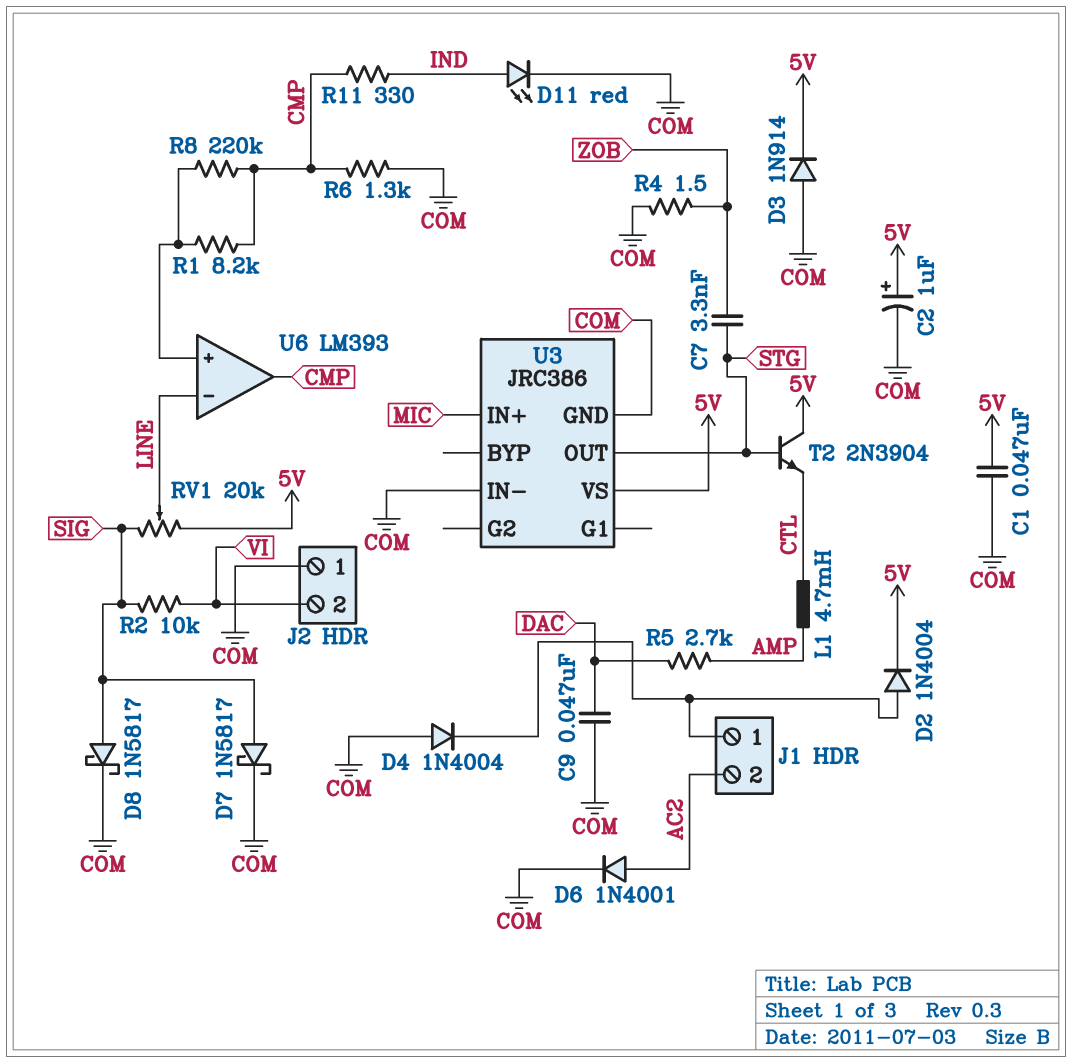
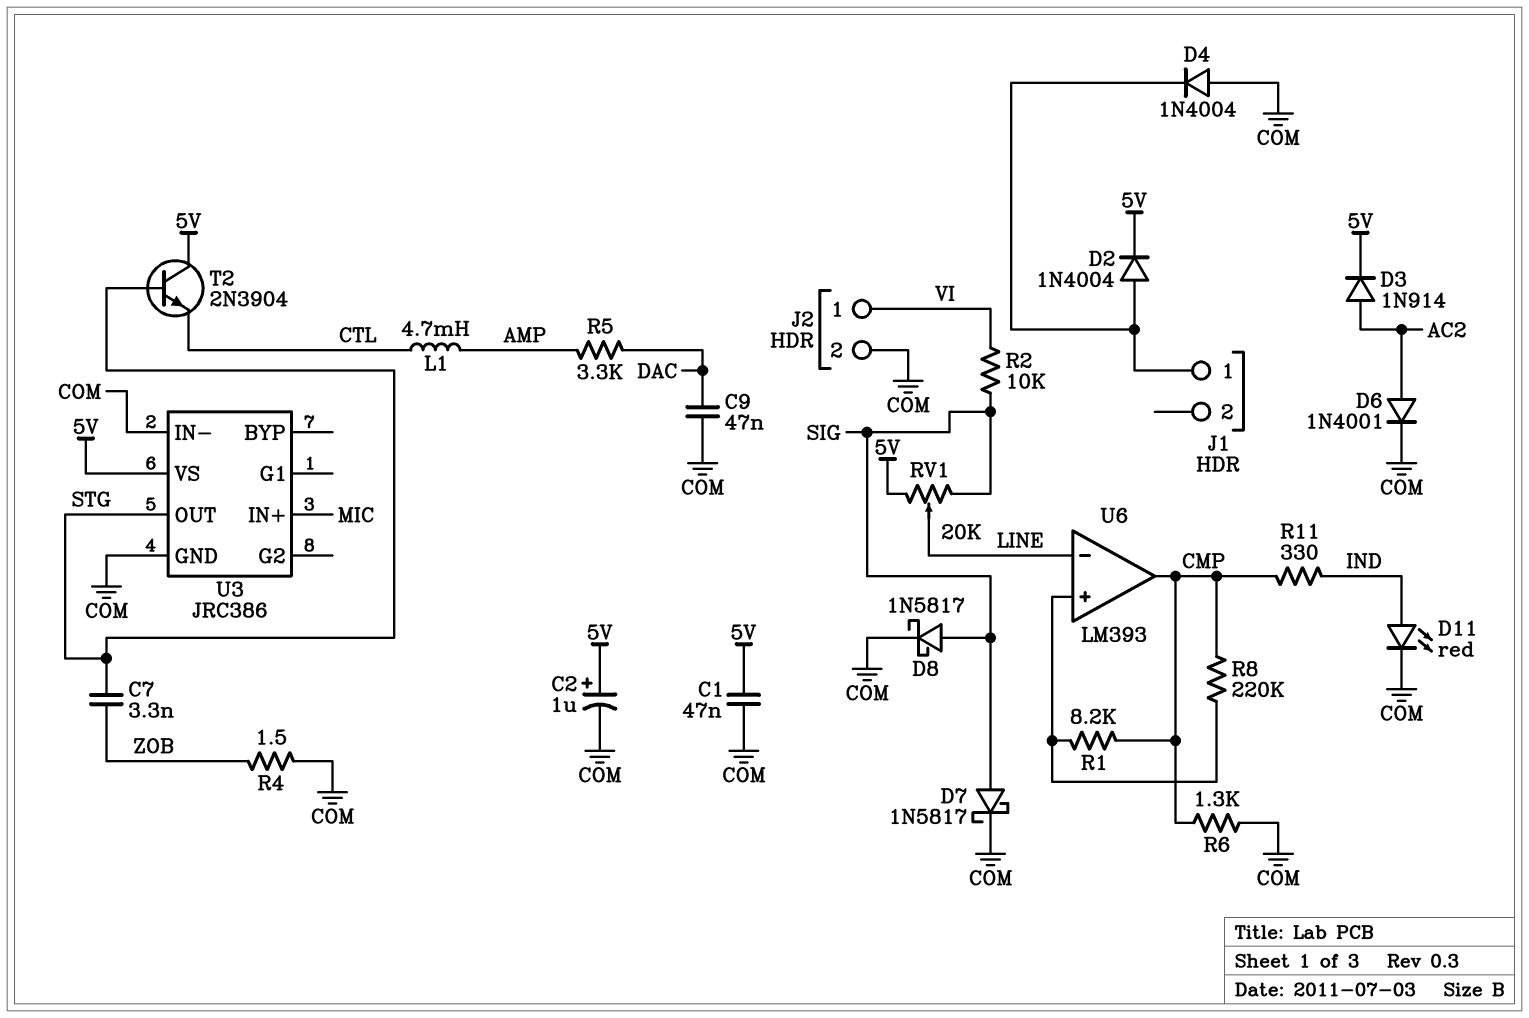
D3: diode 1N914 (A COM, K 5V) -> diode 1N914 (A AC2, K 5V)
J1 pin 2: AC2 -> none
J2 pin 1: COM -> VI
J2 pin 2: VI -> COM
R5: 2.7k (AMP, DAC) -> 3.3k (AMP, DAC)

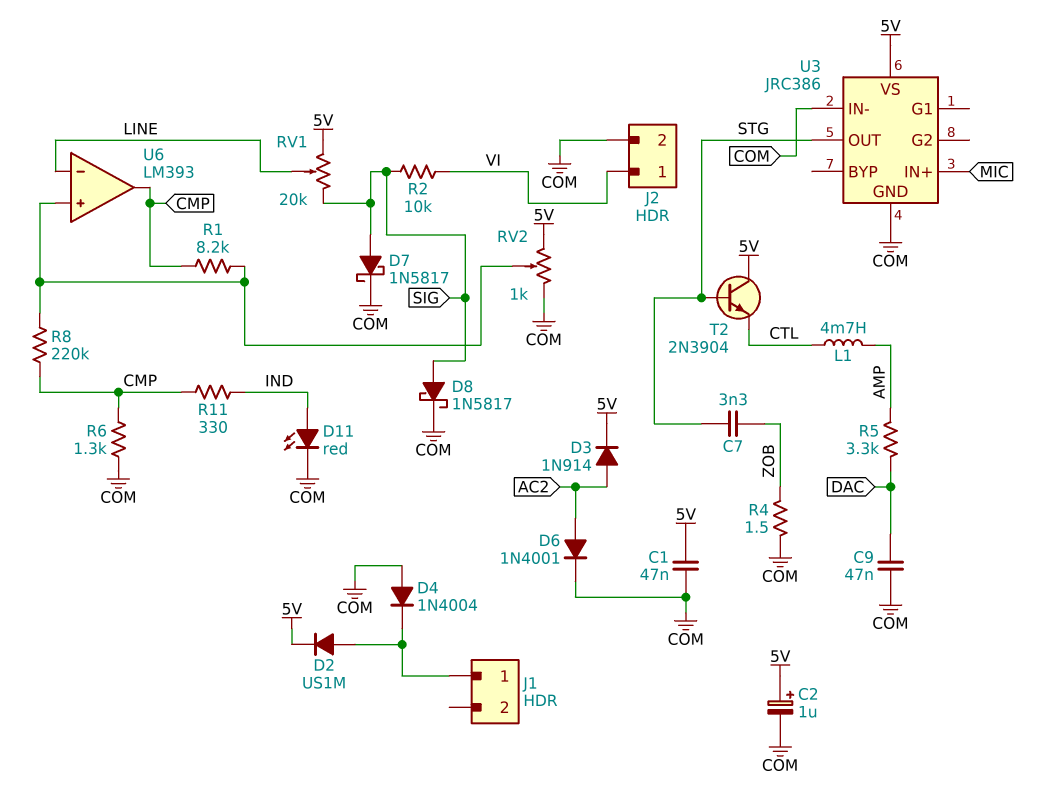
D2: diode 1N4004 (A J1/1, K 5V) -> diode US1M (A J1/1, K 5V)
RV2: none -> 1k (5V, COM, wiper U6/in+)

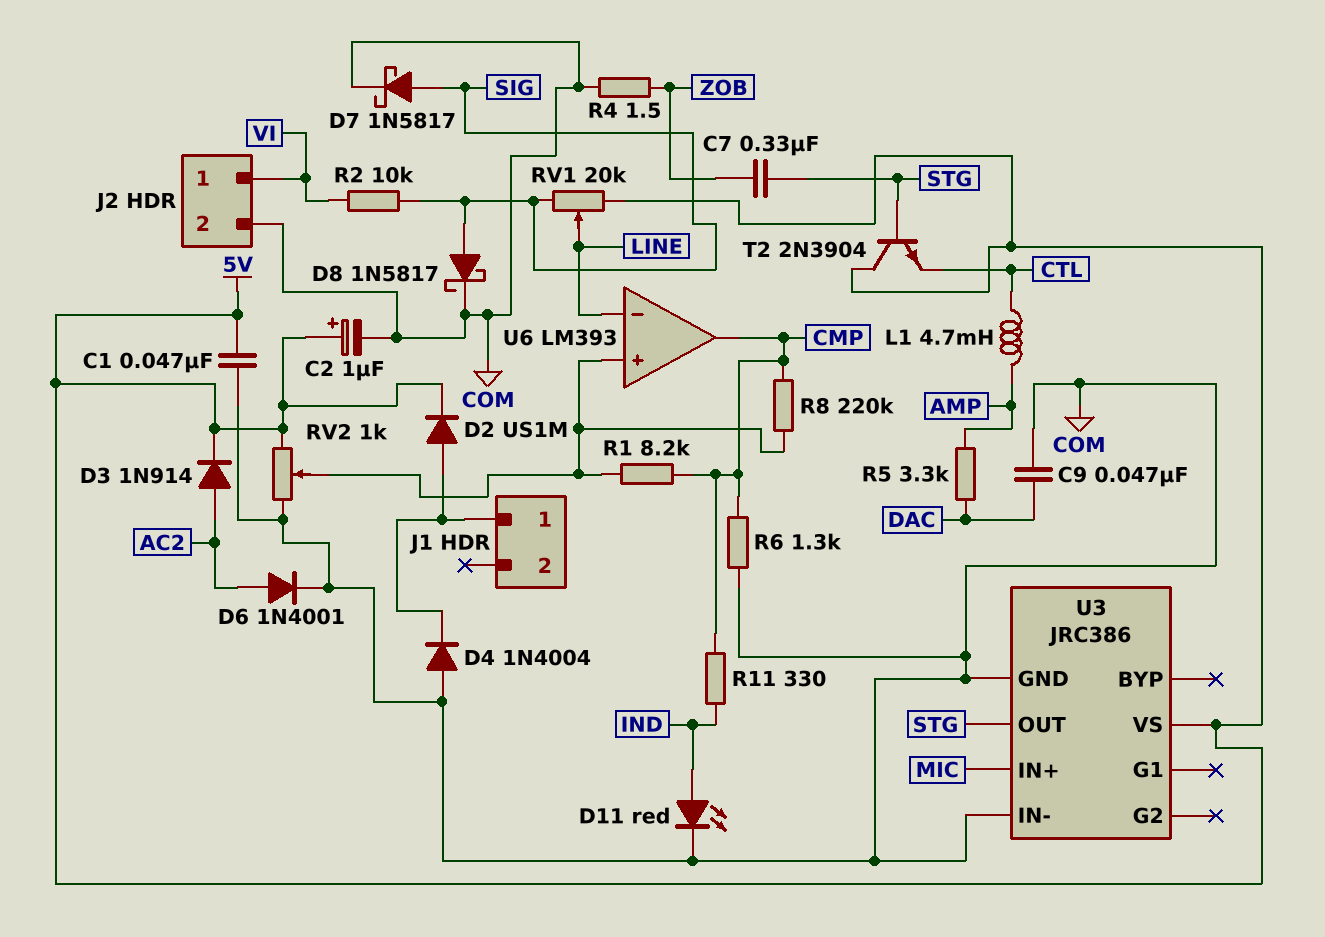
C7: 3.3nF (STG, ZOB) -> 330nF (STG, ZOB)

